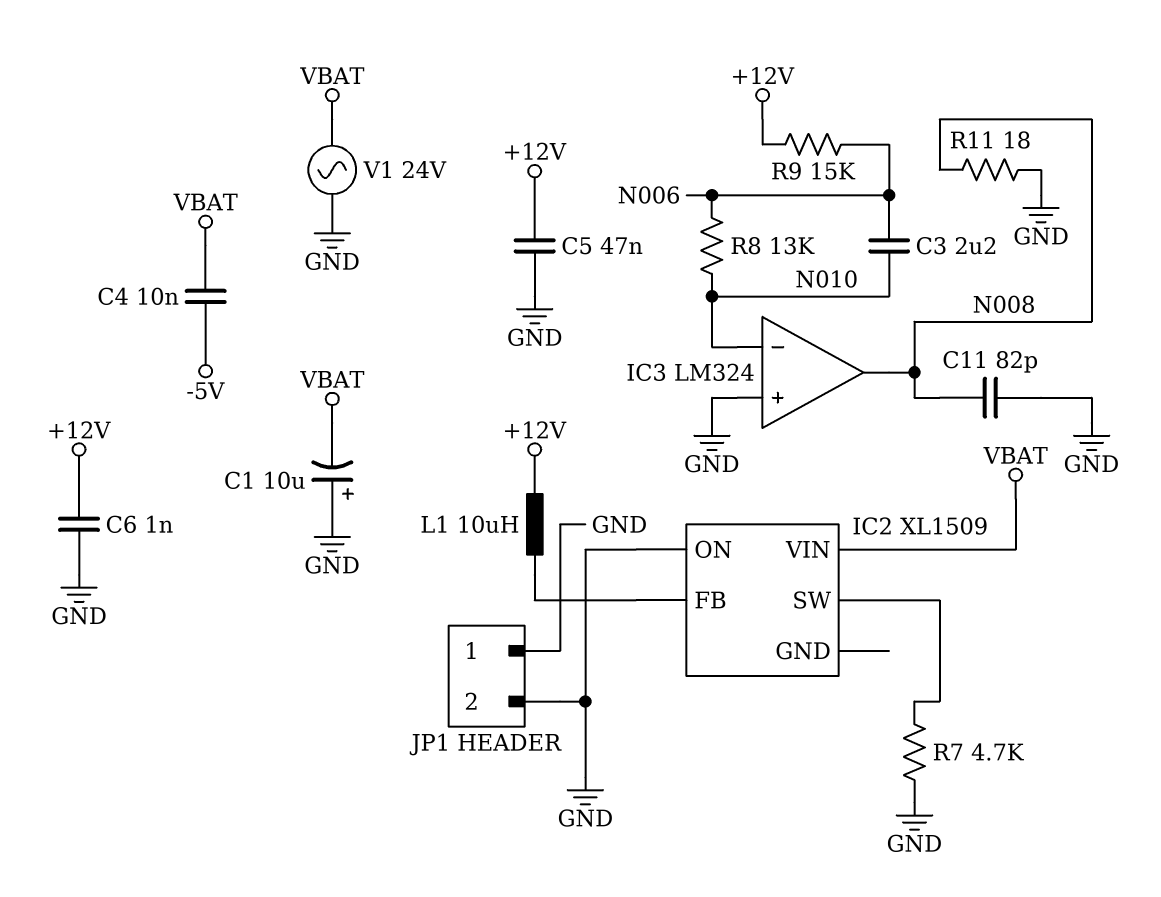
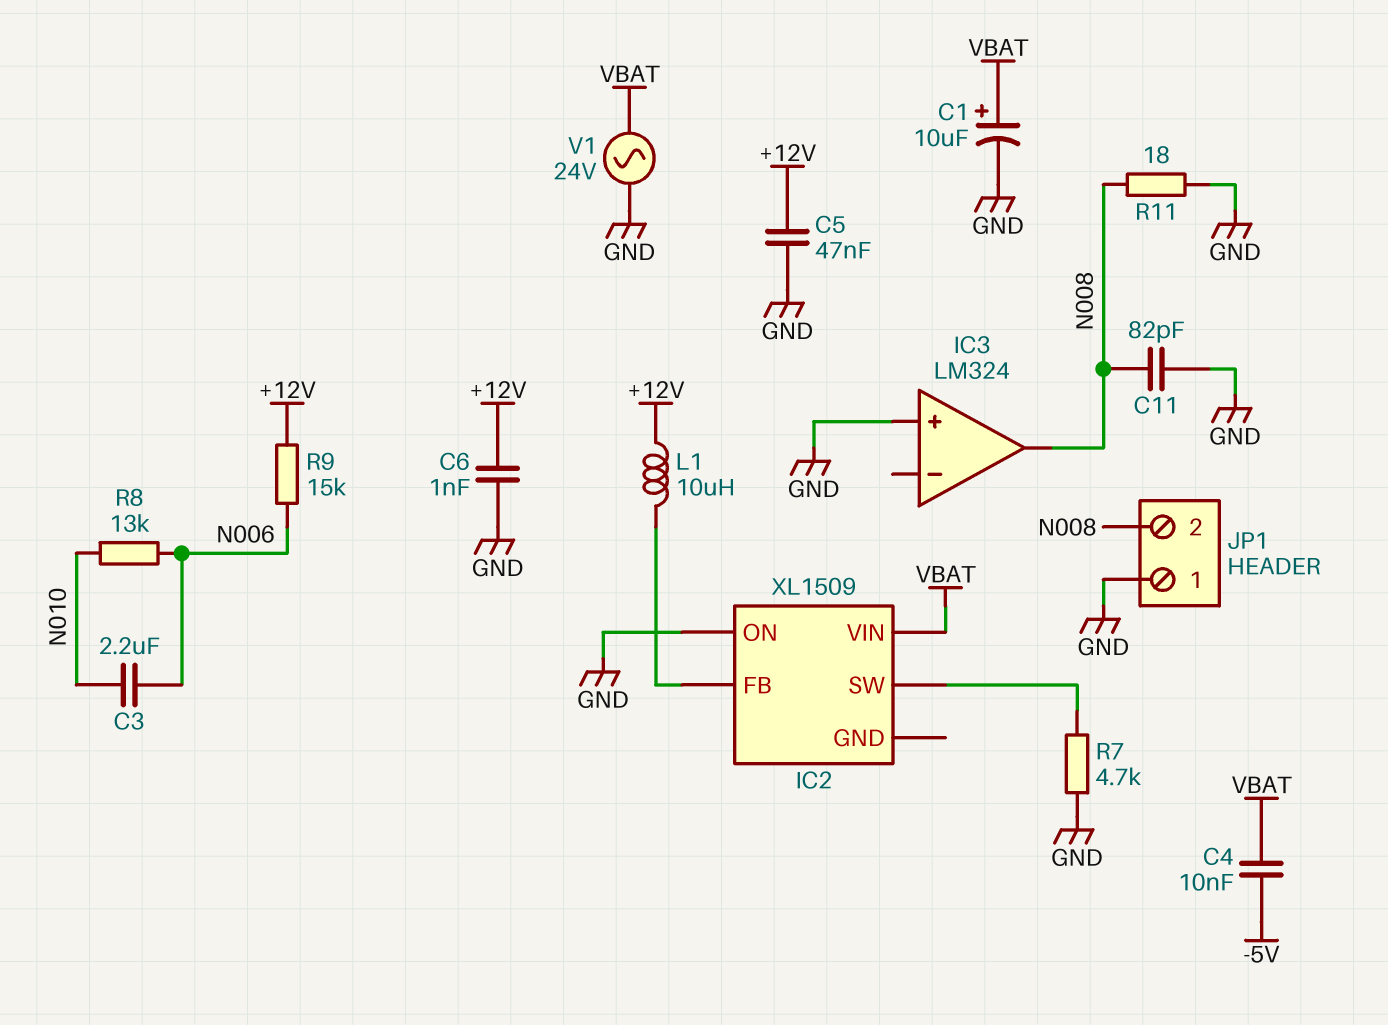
C1: 10uF (plus GND, minus VBAT) -> 10uF (plus VBAT, minus GND)
IC3 pin in-: N010 -> none
JP1 pin 2: GND -> N008

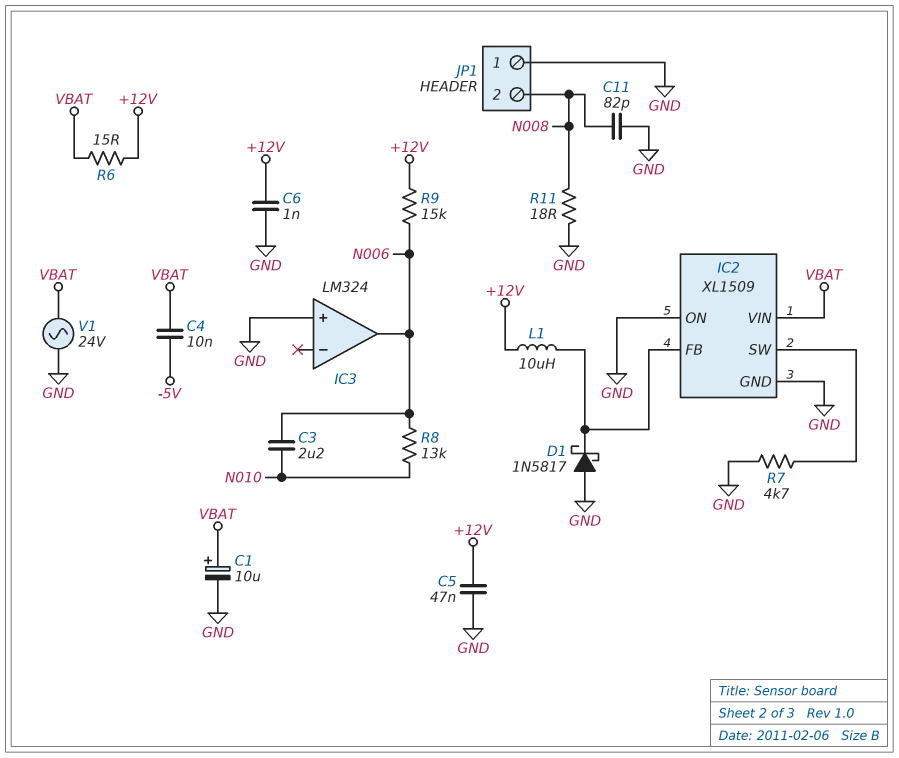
D1: none -> schottky 1N5817 (A GND, K IC2/FB)
IC2 pin GND: none -> GND
IC3 pin out: N008 -> N006
R6: none -> 15 (+12V, VBAT)

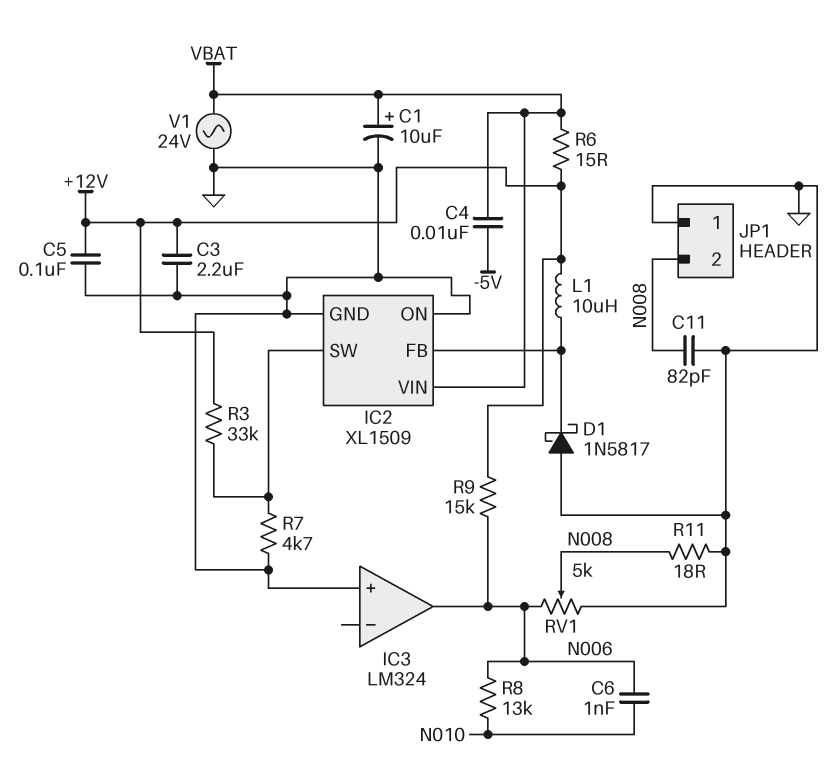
C3: 2.2uF (N006, N010) -> 2.2uF (+12V, GND)
C5: 47nF (+12V, GND) -> 100nF (+12V, GND)
C6: 1nF (+12V, GND) -> 1nF (N006, N010)
R3: none -> 33k (+12V, IC2/SW)
RV1: none -> 5k (GND, N006, wiper N008)

